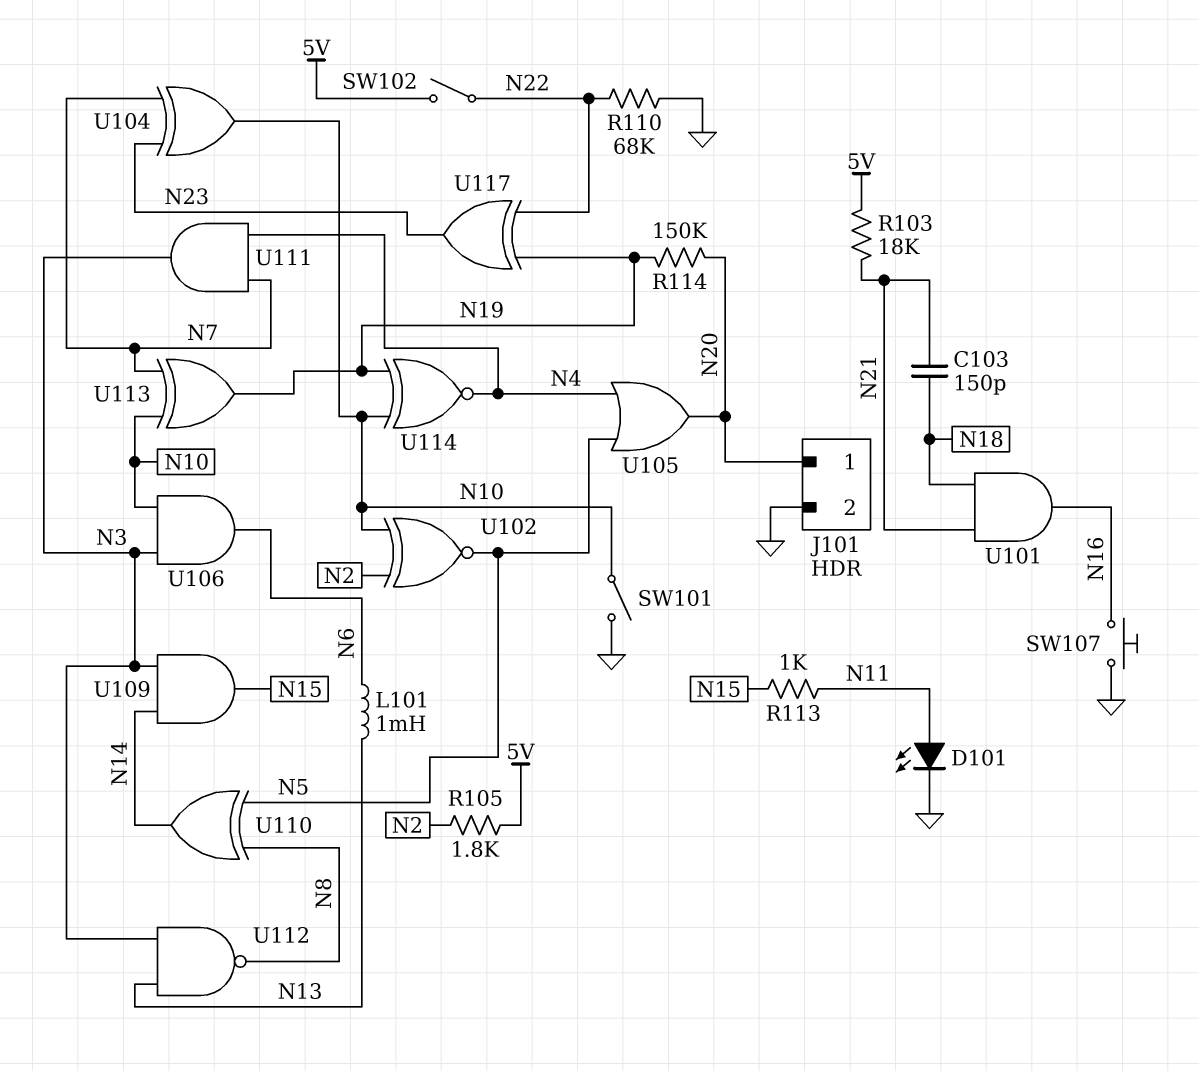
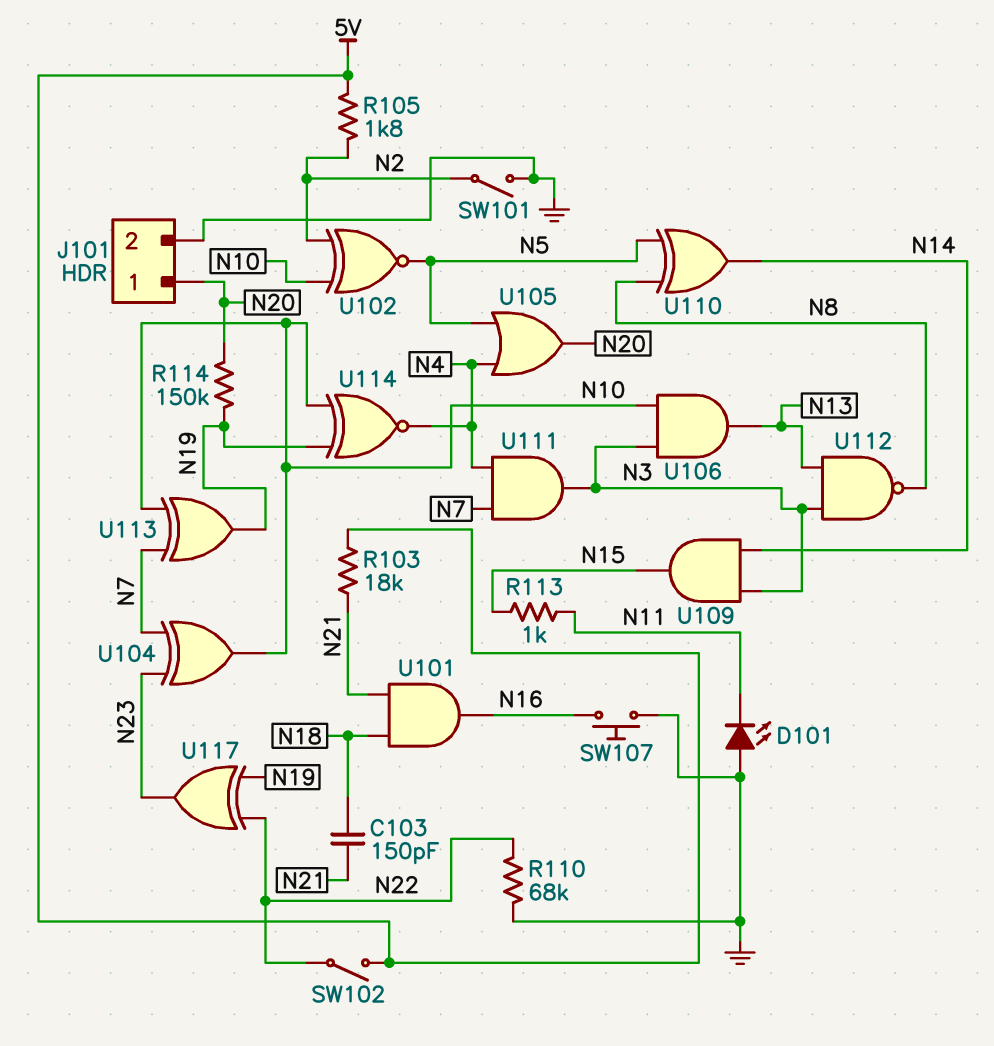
D101: LED (A N11, K GND) -> LED (A GND, K N11)
L101: 1mH (N6, N13) -> none
SW101: switch (GND, N10) -> switch (GND, N2)
U106: AND (in N3, in N10, out N6) -> AND (in N3, in N10, out N13)

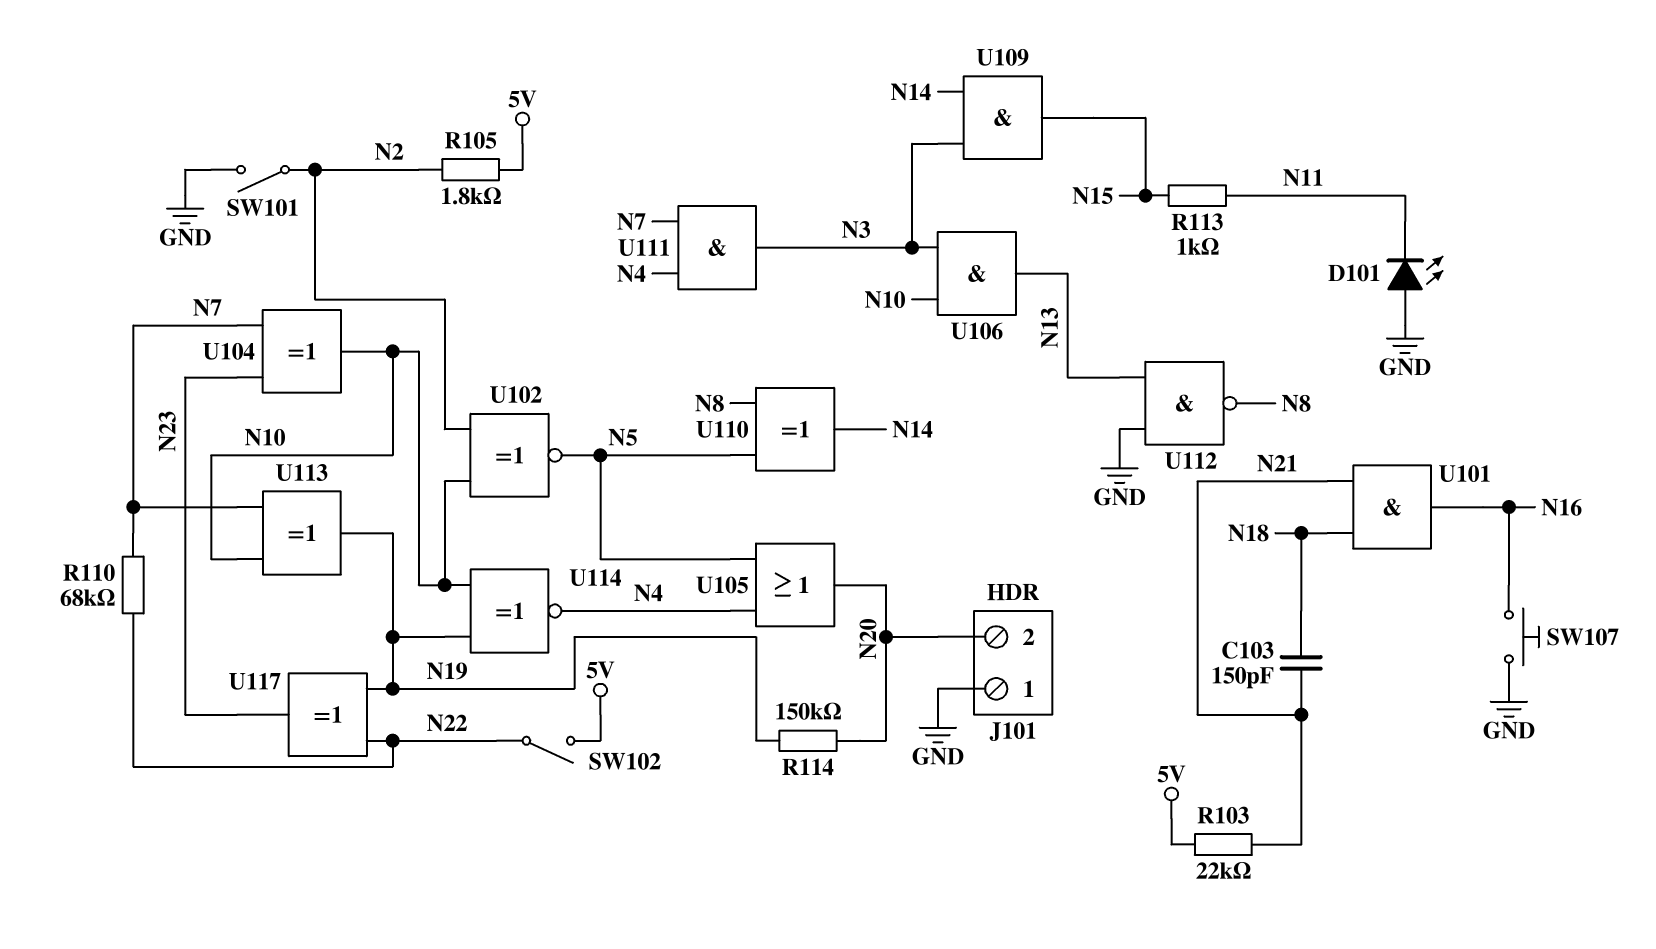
J101 pin 1: N20 -> GND
J101 pin 2: GND -> N20
R103: 18k (5V, N21) -> 22k (5V, N21)
R110: 68k (GND, N22) -> 68k (N7, N22)
U112: NAND (in N3, in N13, out N8) -> NAND (in GND, in N13, out N8)

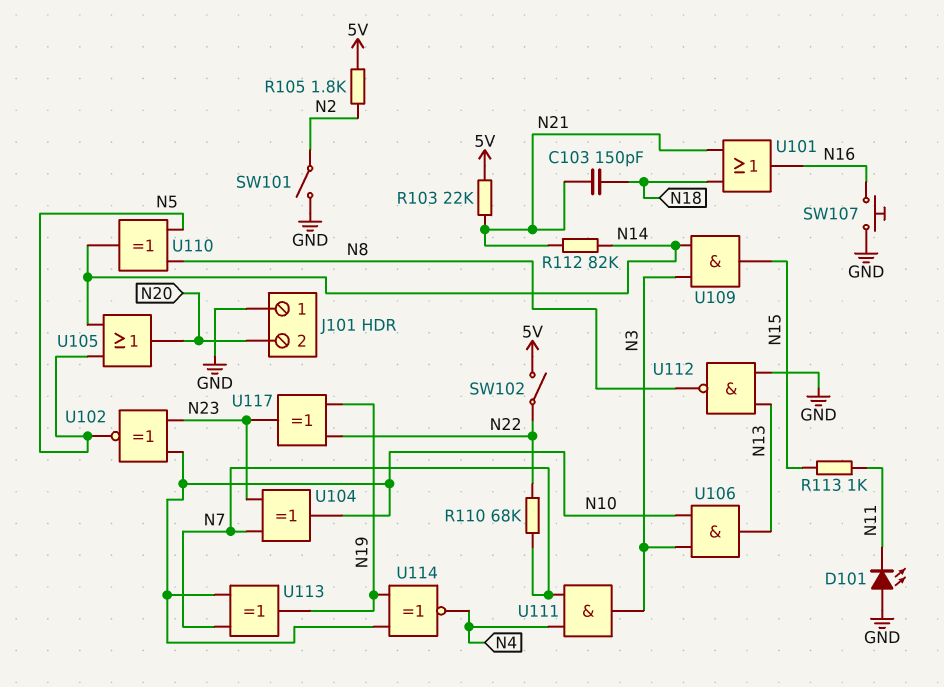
R112: none -> 82k (N14, N21)
R114: 150k (N19, N20) -> none
U101: AND (in N18, in N21, out N16) -> OR (in N18, in N21, out N16)
U102: XNOR (in N2, in N10, out N5) -> XNOR (in N10, in N23, out N5)
U105: OR (in N4, in N5, out N20) -> OR (in N5, in N14, out N20)

